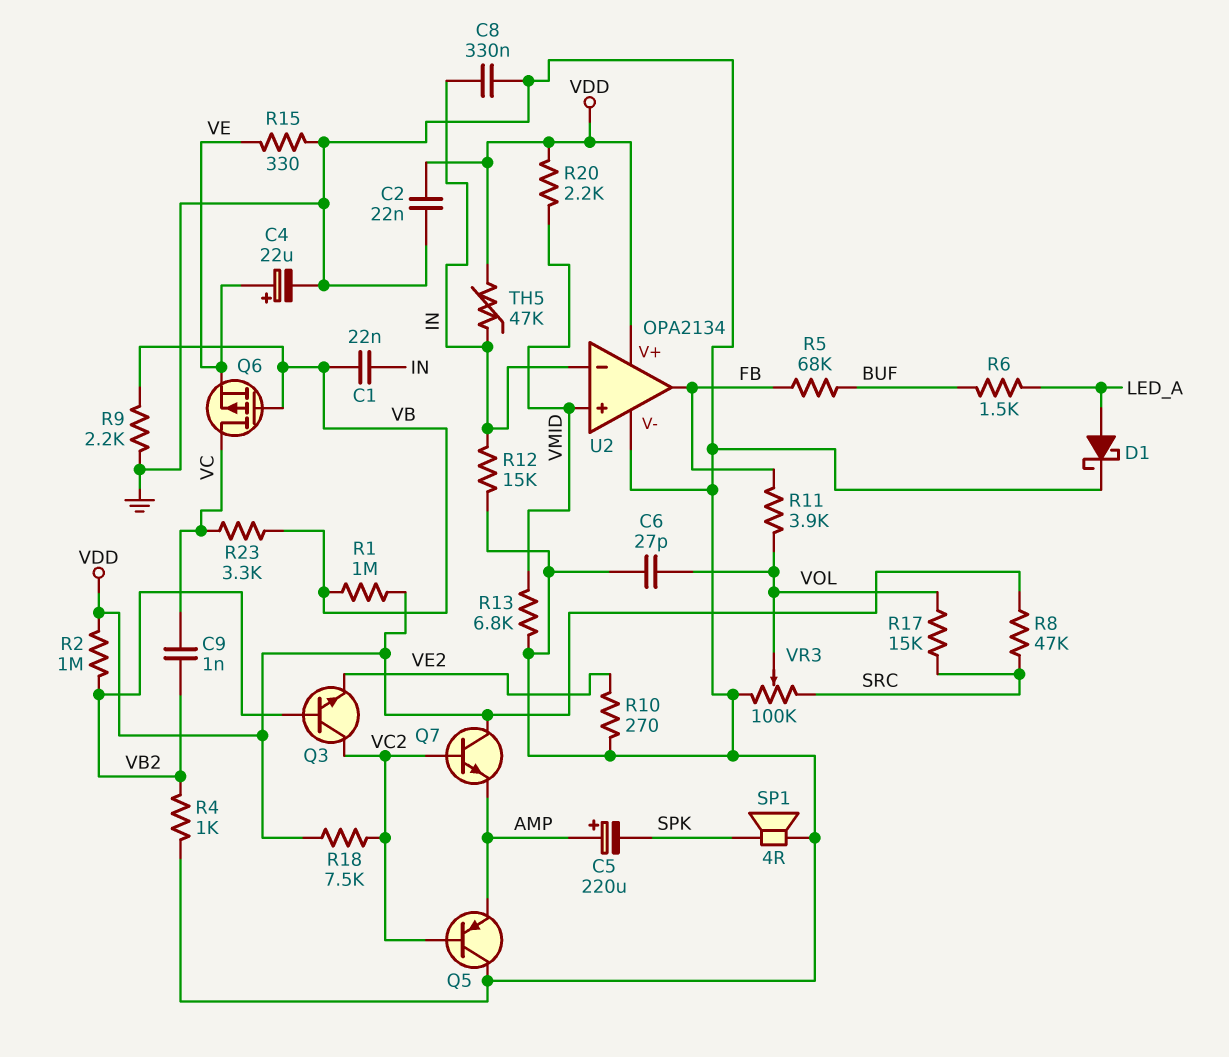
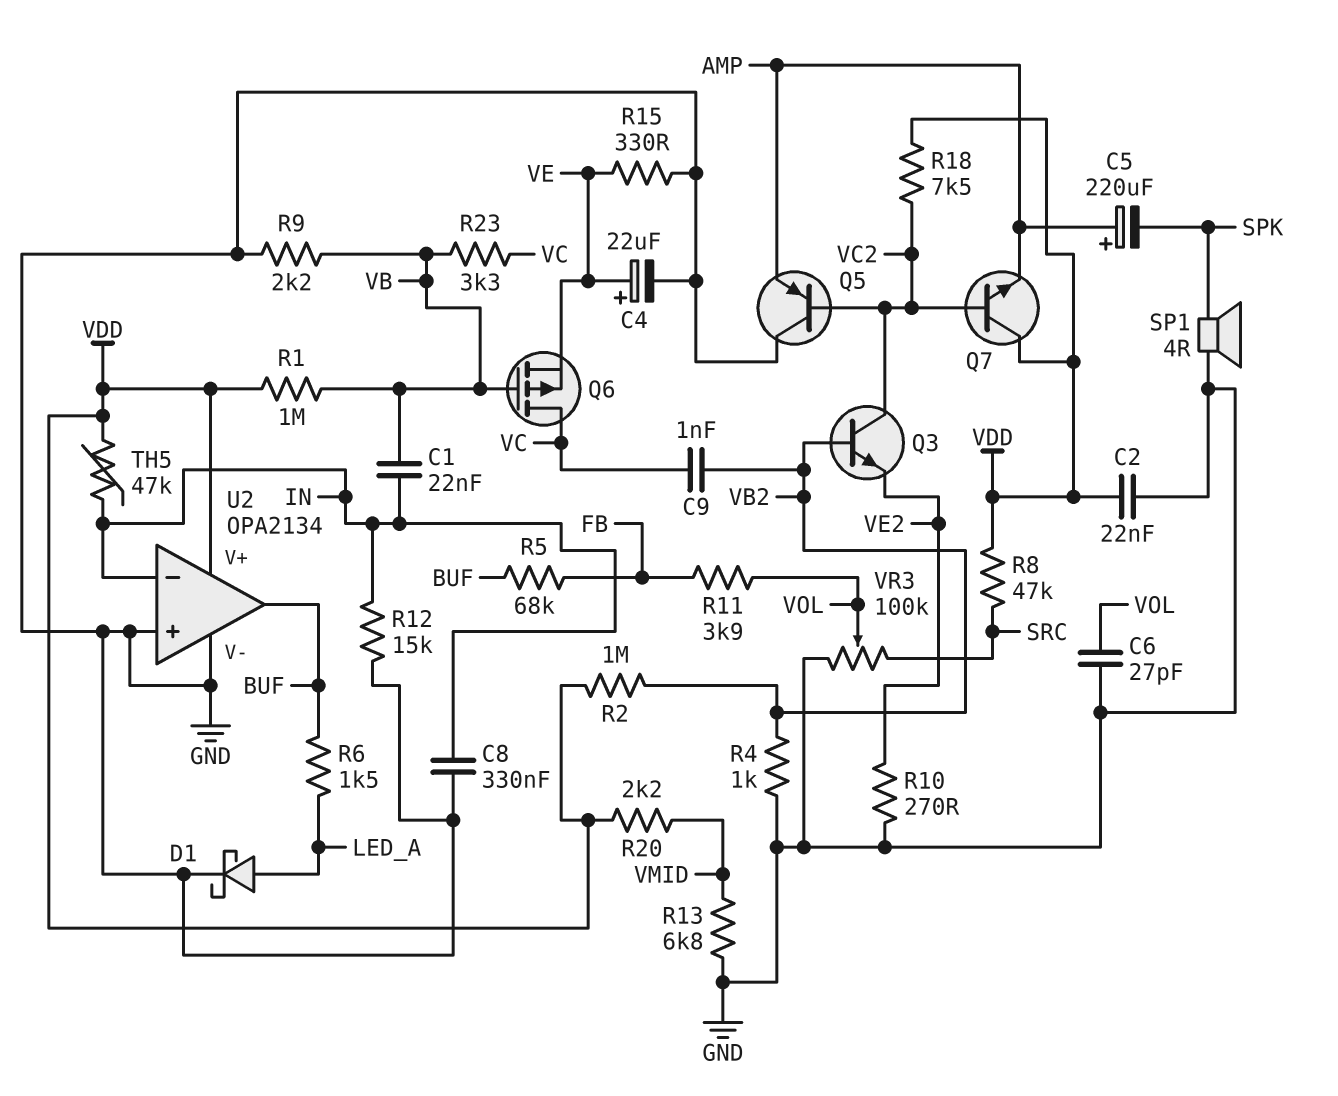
R17: 15k (SRC, VOL) -> none
U2 pin in+: VMID -> GND
U2 pin out: FB -> BUF

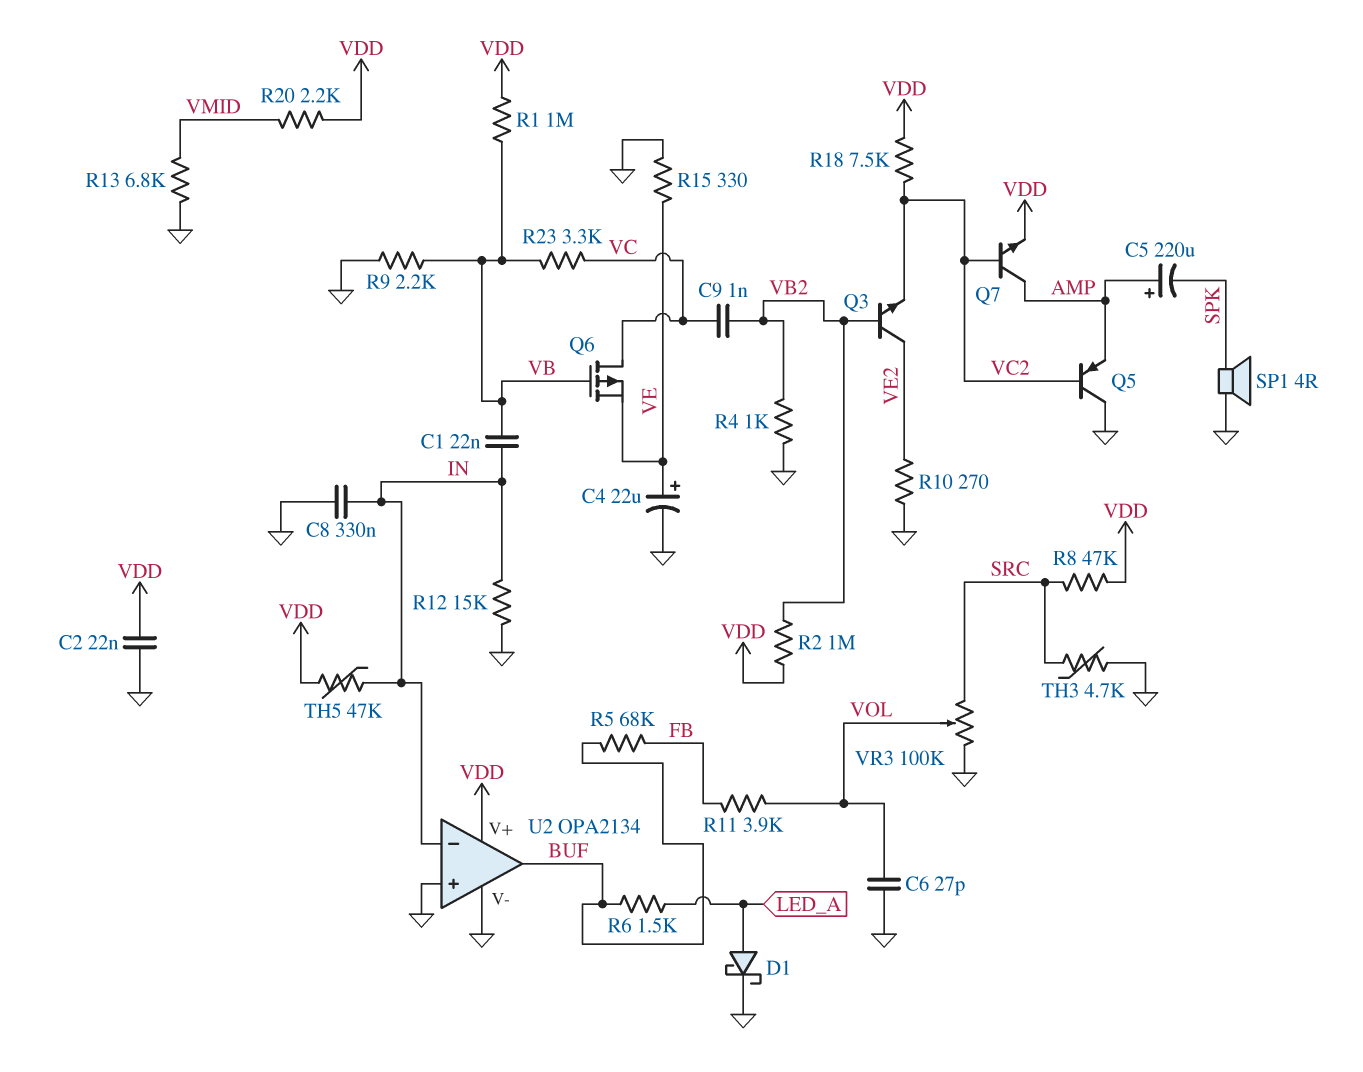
Q3: NPN (B VB2, C VC2, E VE2) -> NPN (B VB2, C VE2, E VC2)
Q7: NPN (B VC2, C VDD, E AMP) -> NPN (B VC2, C AMP, E VDD)
TH3: none -> 4.7k (GND, SRC)

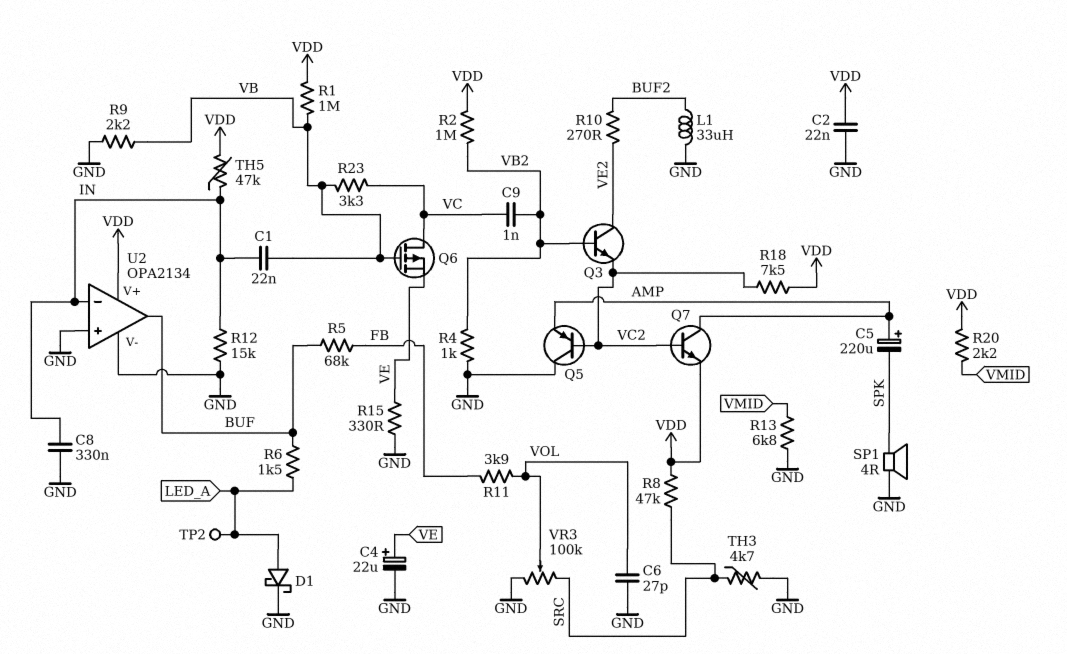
L1: none -> 33uH (BUF2, GND)
R10: 270 (GND, VE2) -> 270 (BUF2, VE2)
TP2: none -> test point (LED_A)

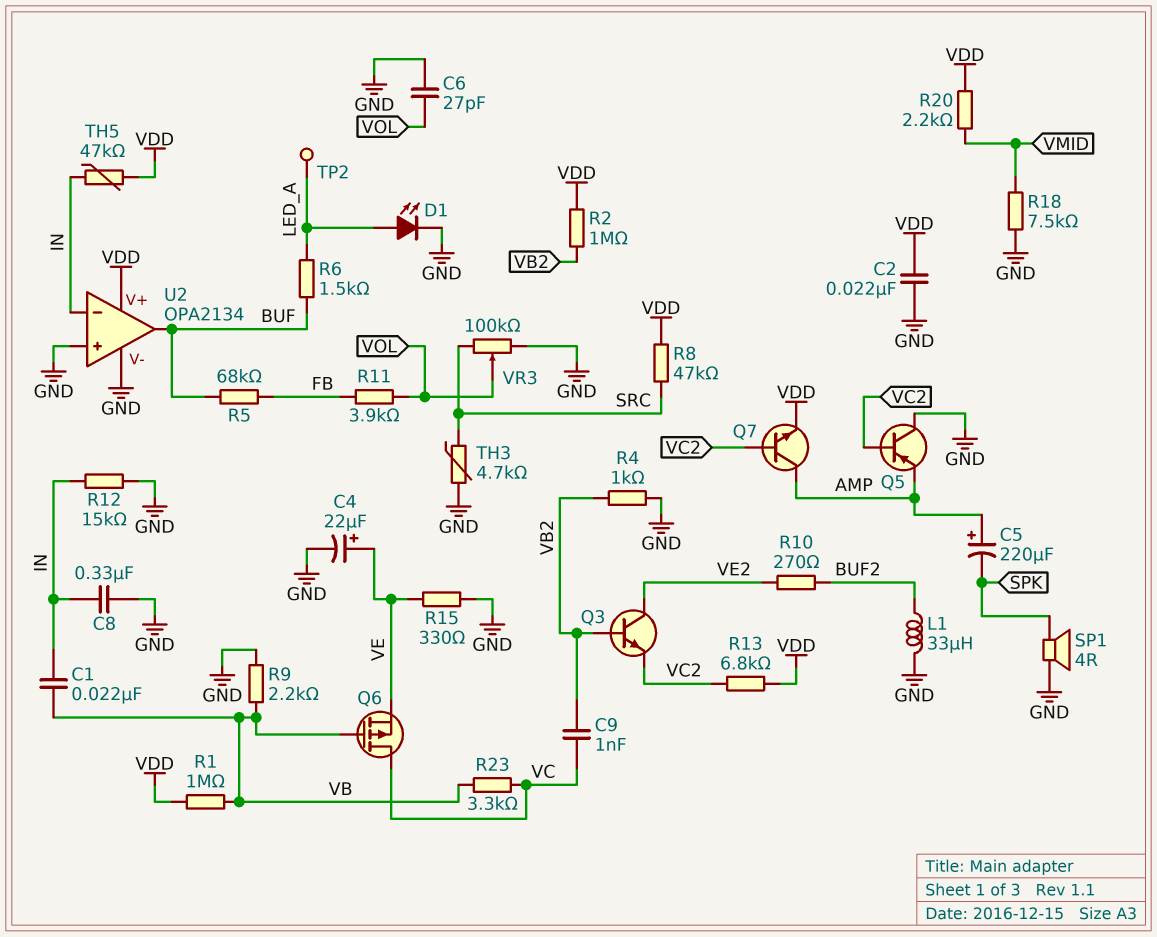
D1: schottky (A LED_A, K GND) -> LED (A LED_A, K GND)
R13: 6.8k (GND, VMID) -> 6.8k (VC2, VDD)
R18: 7.5k (VC2, VDD) -> 7.5k (GND, VMID)

